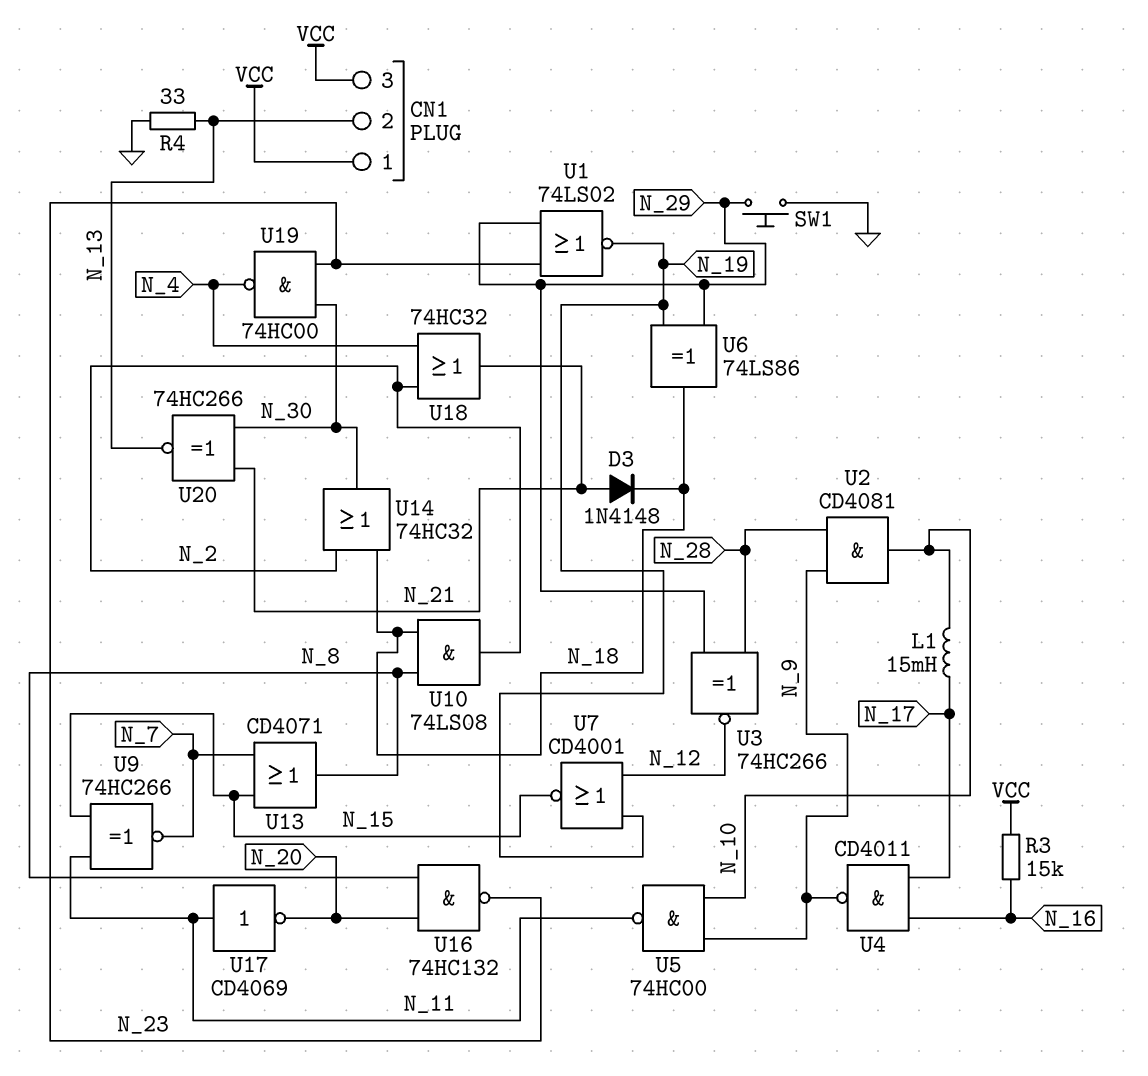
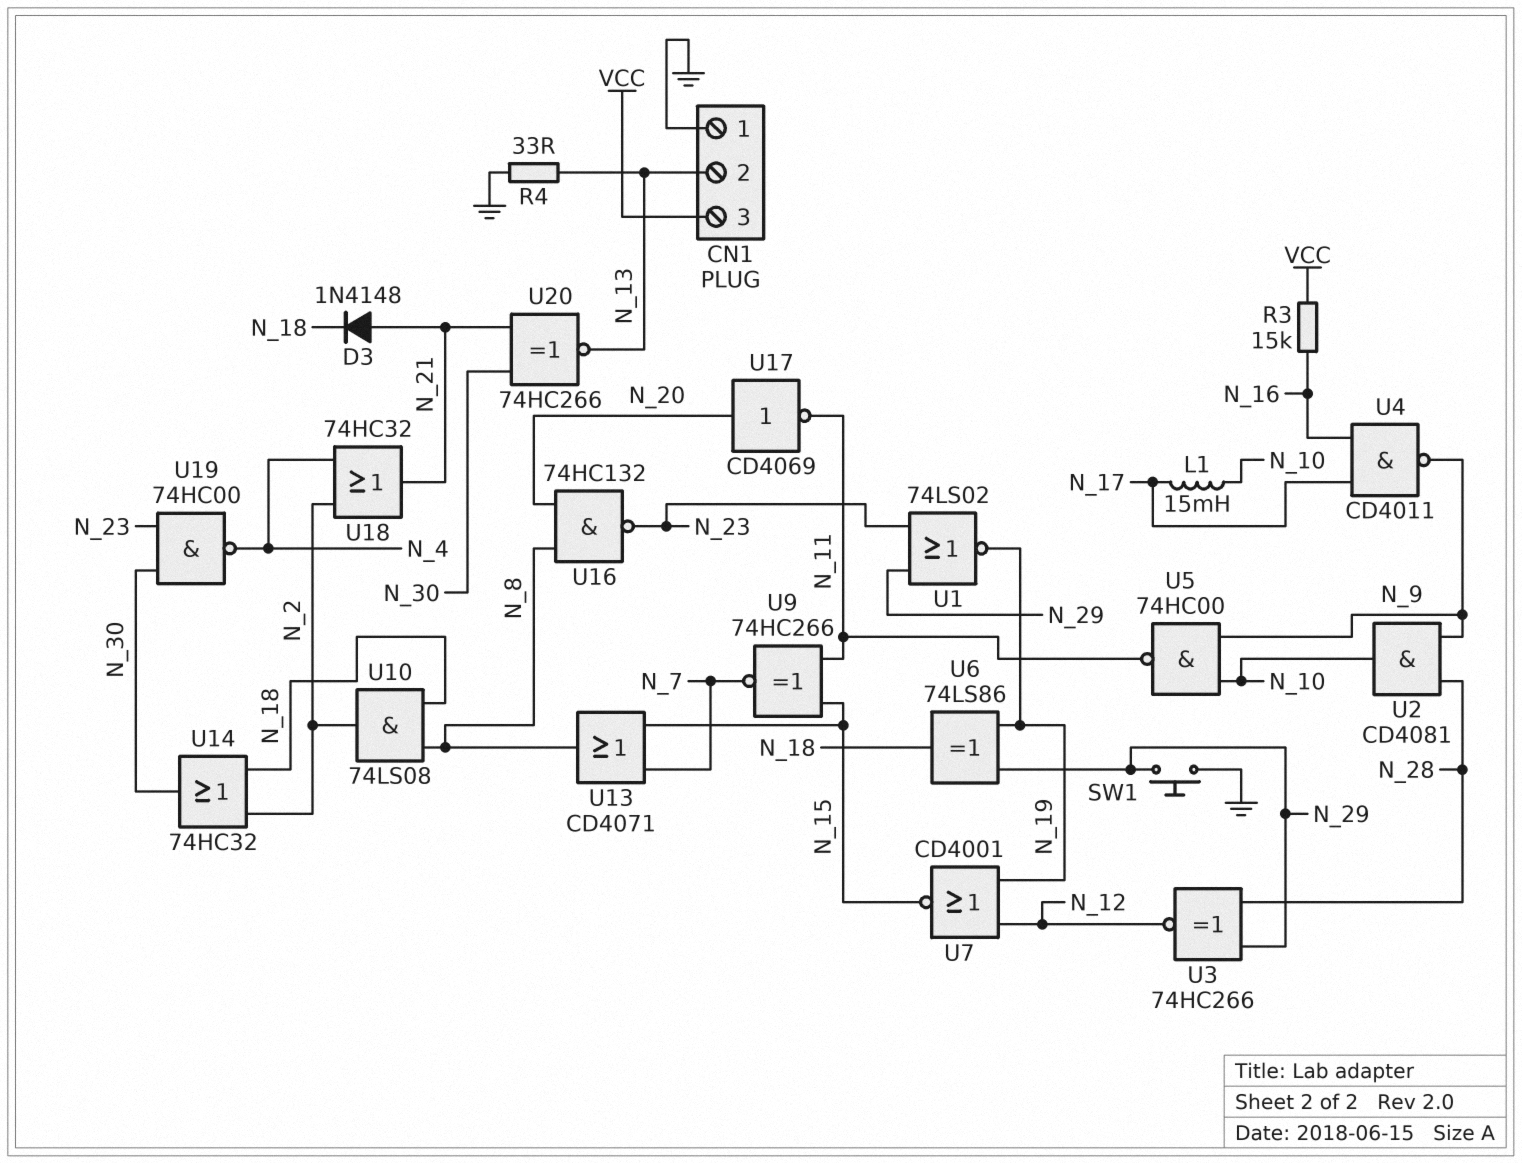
CN1 pin 1: VCC -> GND
U17: NOT CD4069 (in N_11, out N_20) -> NOT CD4069 (in N_20, out N_11)

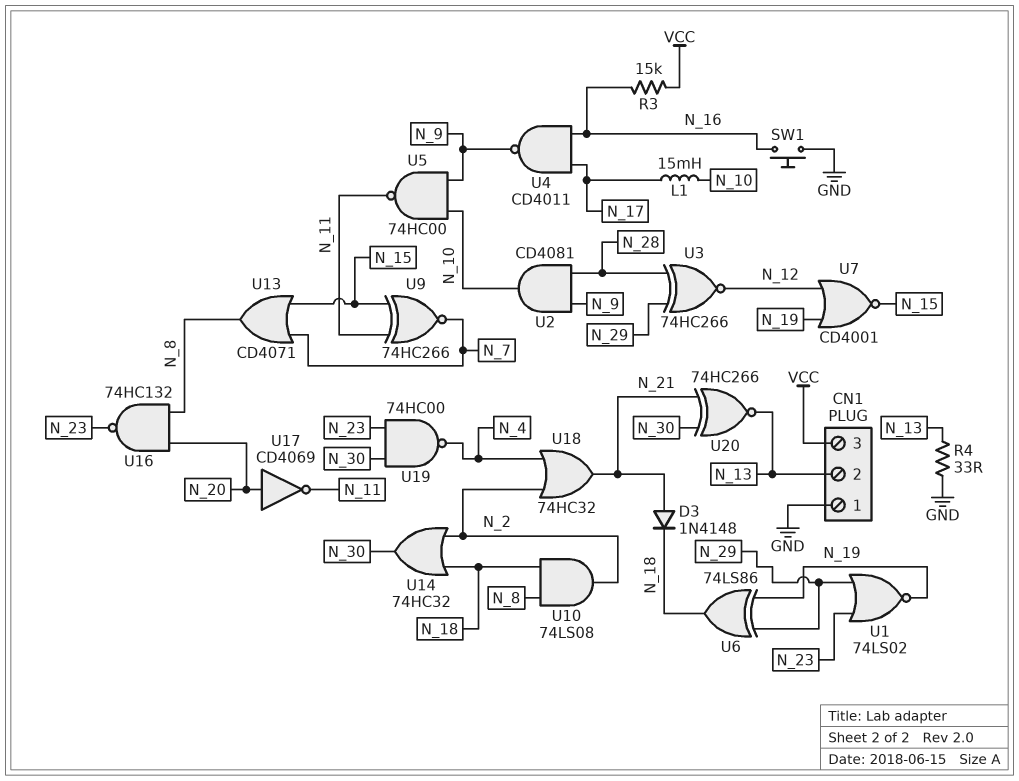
SW1: button (GND, N_29) -> button (GND, N_16)

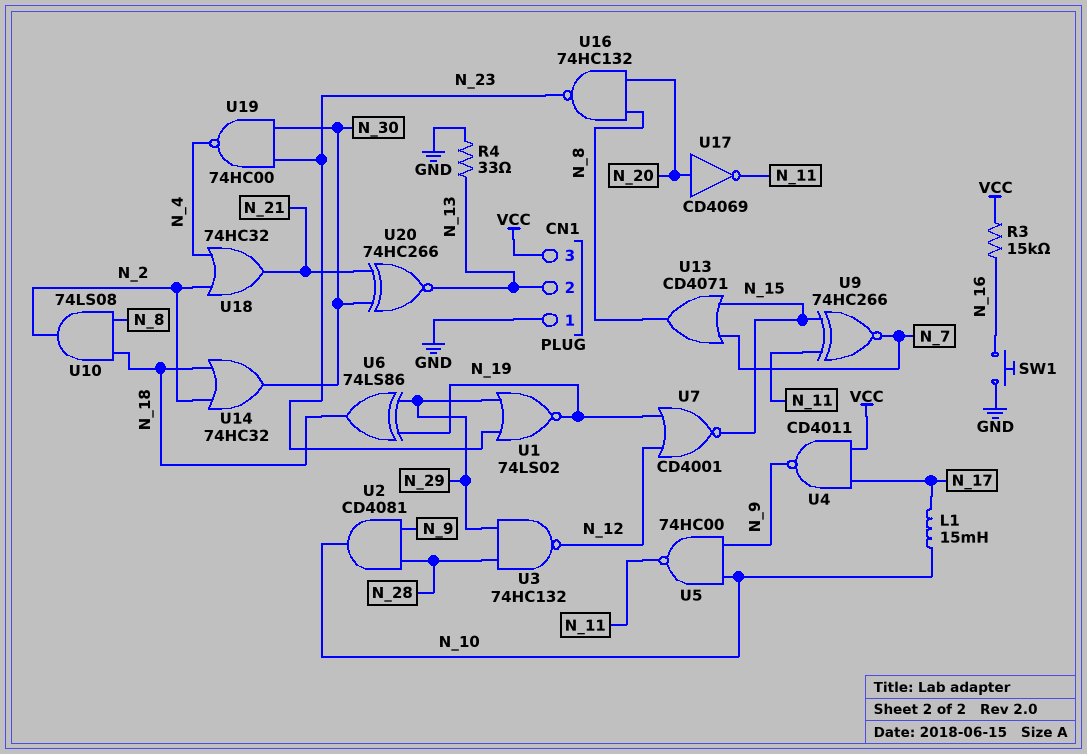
D3: diode 1N4148 (A N_21, K N_18) -> none
U3: XNOR 74HC266 (in N_28, in N_29, out N_12) -> NAND 74HC132 (in N_28, in N_29, out N_12)
U4: NAND CD4011 (in N_16, in N_17, out N_9) -> NAND CD4011 (in N_17, in VCC, out N_9)

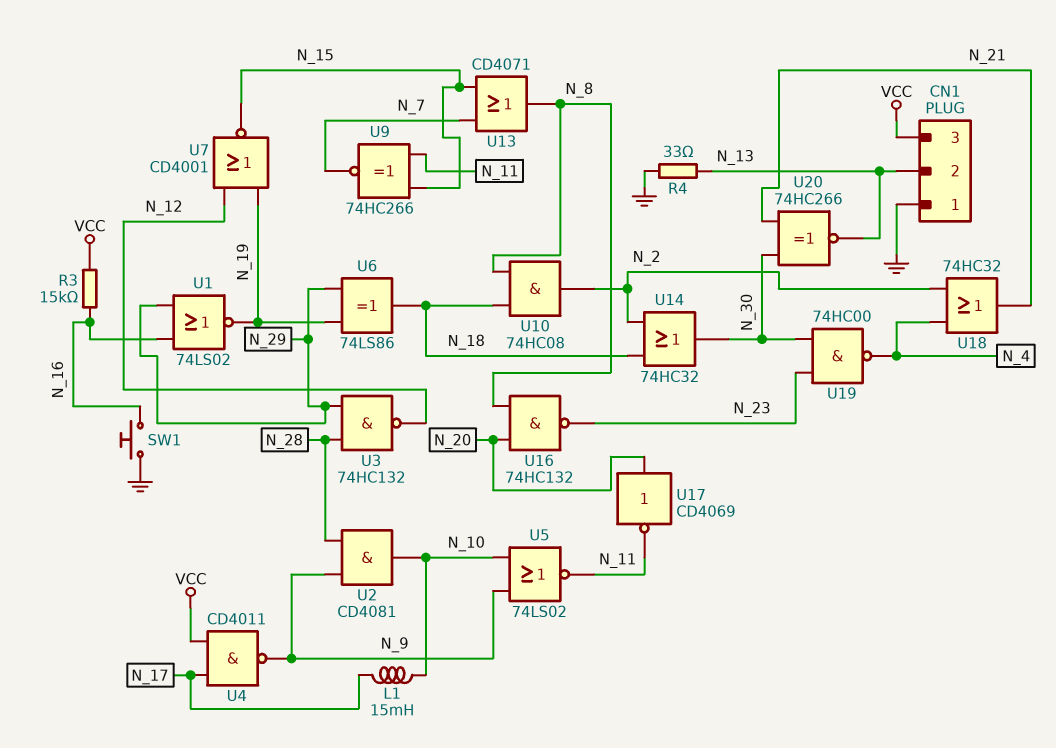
U1: NOR 74LS02 (in N_23, in N_29, out N_19) -> NOR 74LS02 (in N_16, in N_29, out N_19)
U5: NAND 74HC00 (in N_9, in N_10, out N_11) -> NOR 74LS02 (in N_9, in N_10, out N_11)
U10: AND 74LS08 (in N_8, in N_18, out N_2) -> AND 74HC08 (in N_8, in N_18, out N_2)

